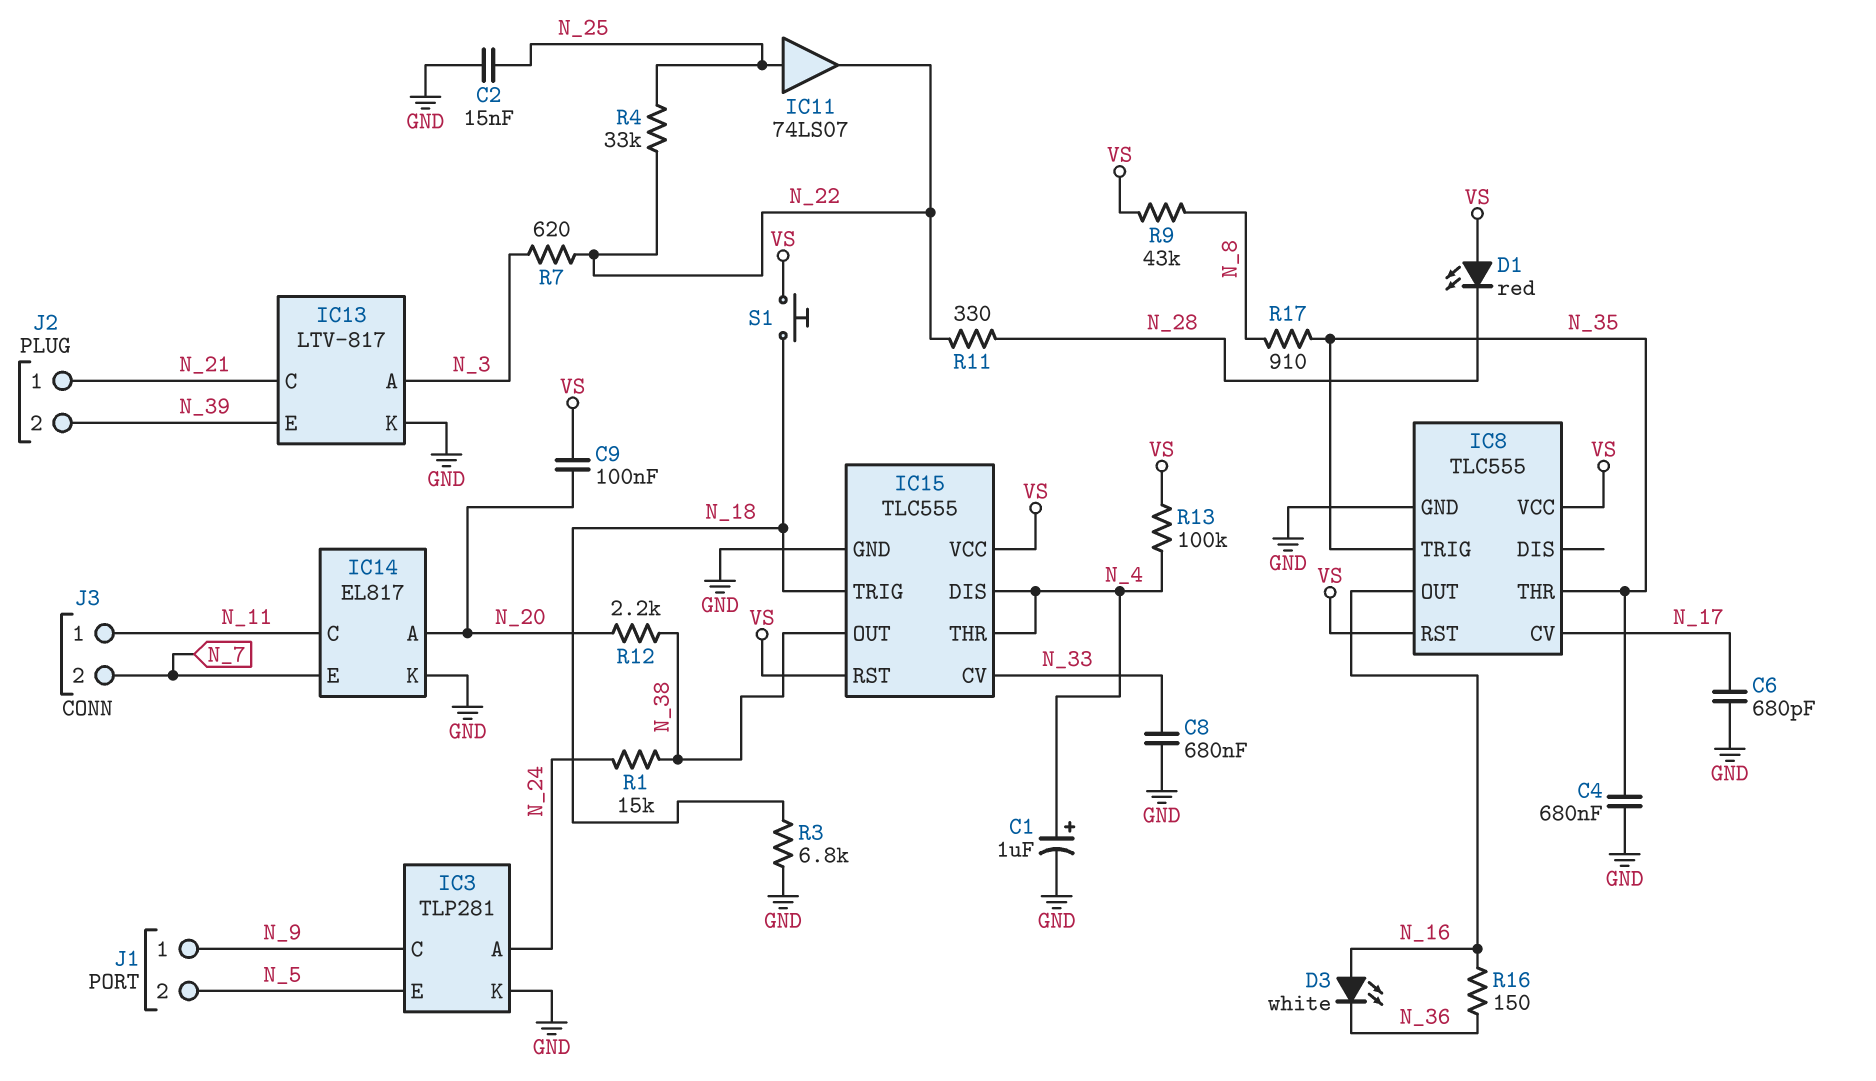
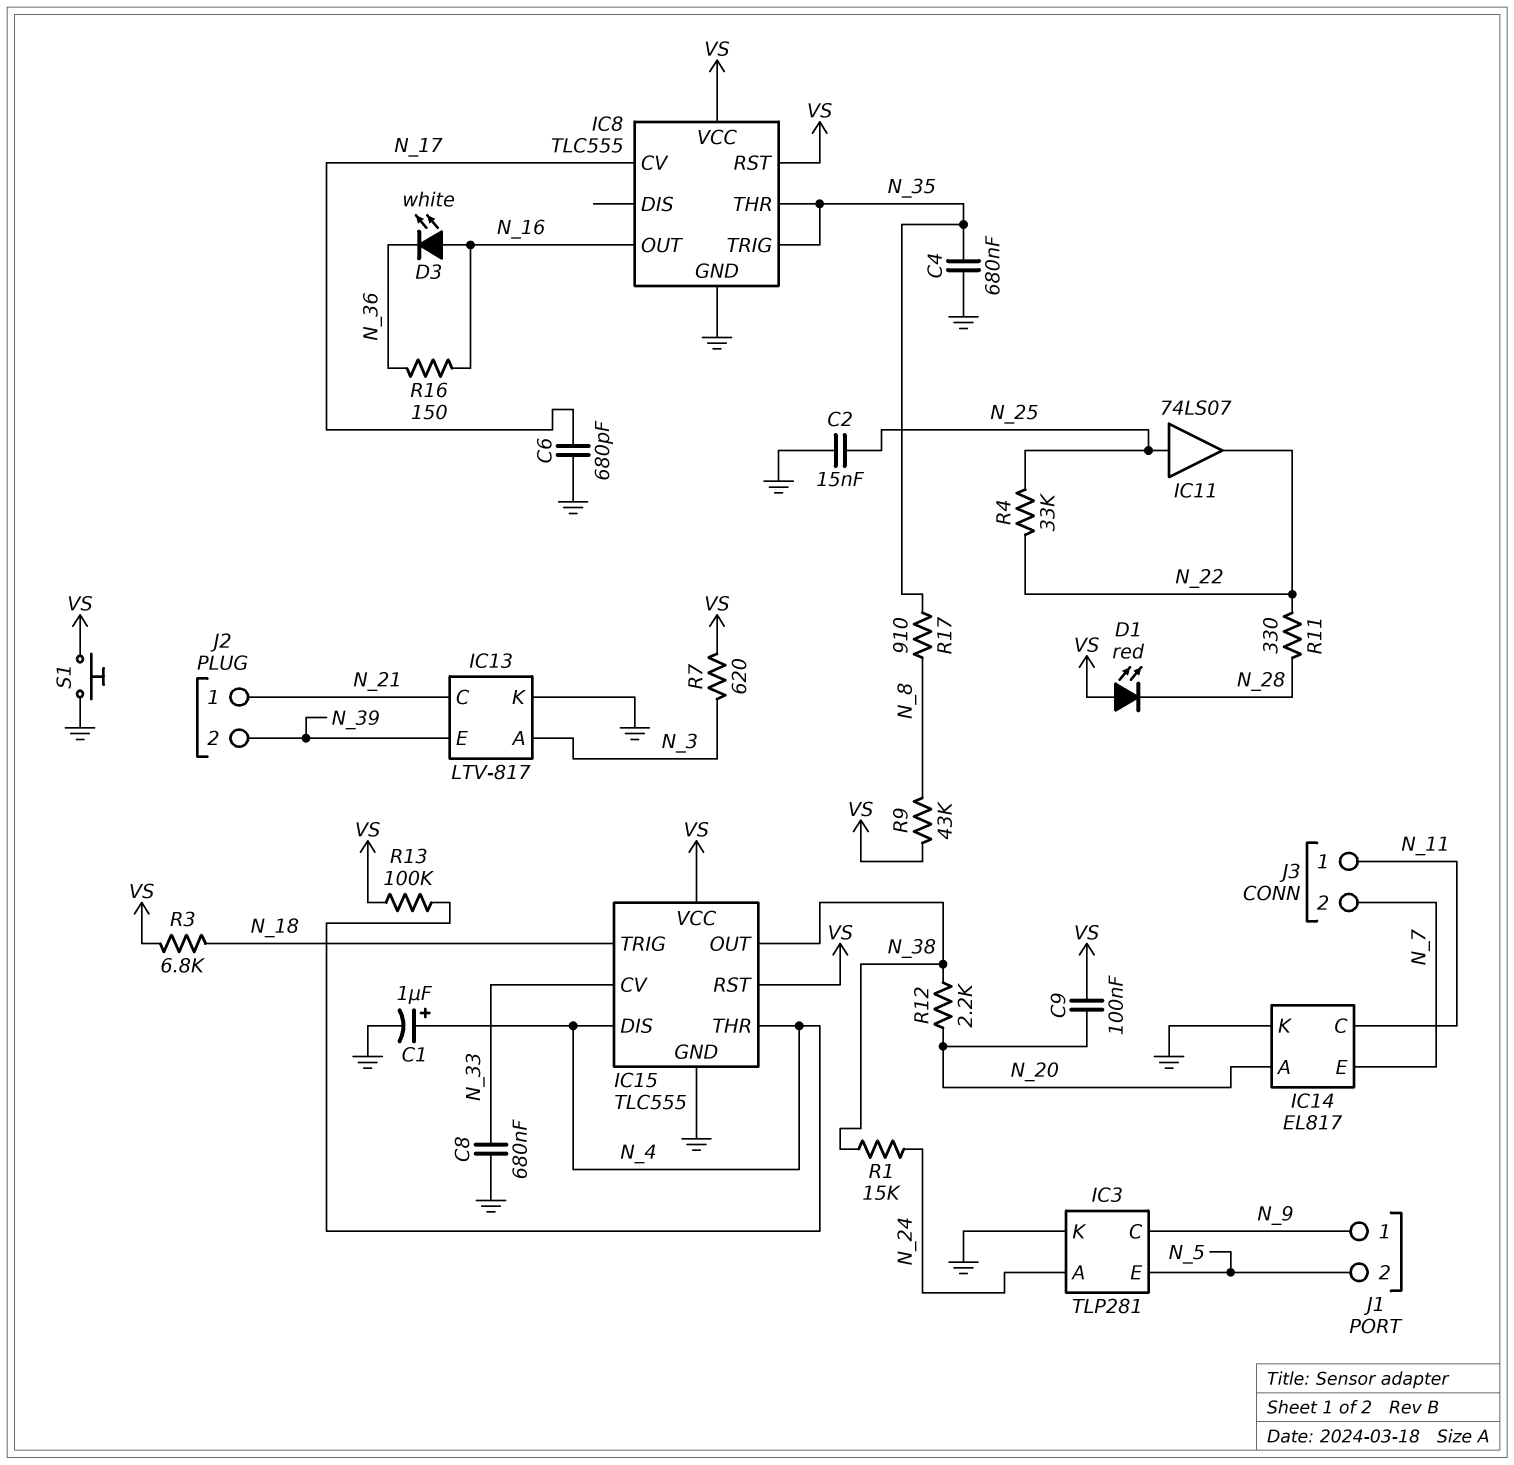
R3: 6.8k (GND, N_18) -> 6.8k (N_18, VS)
R7: 620 (N_3, N_22) -> 620 (N_3, VS)
S1: button (N_18, VS) -> button (GND, VS)

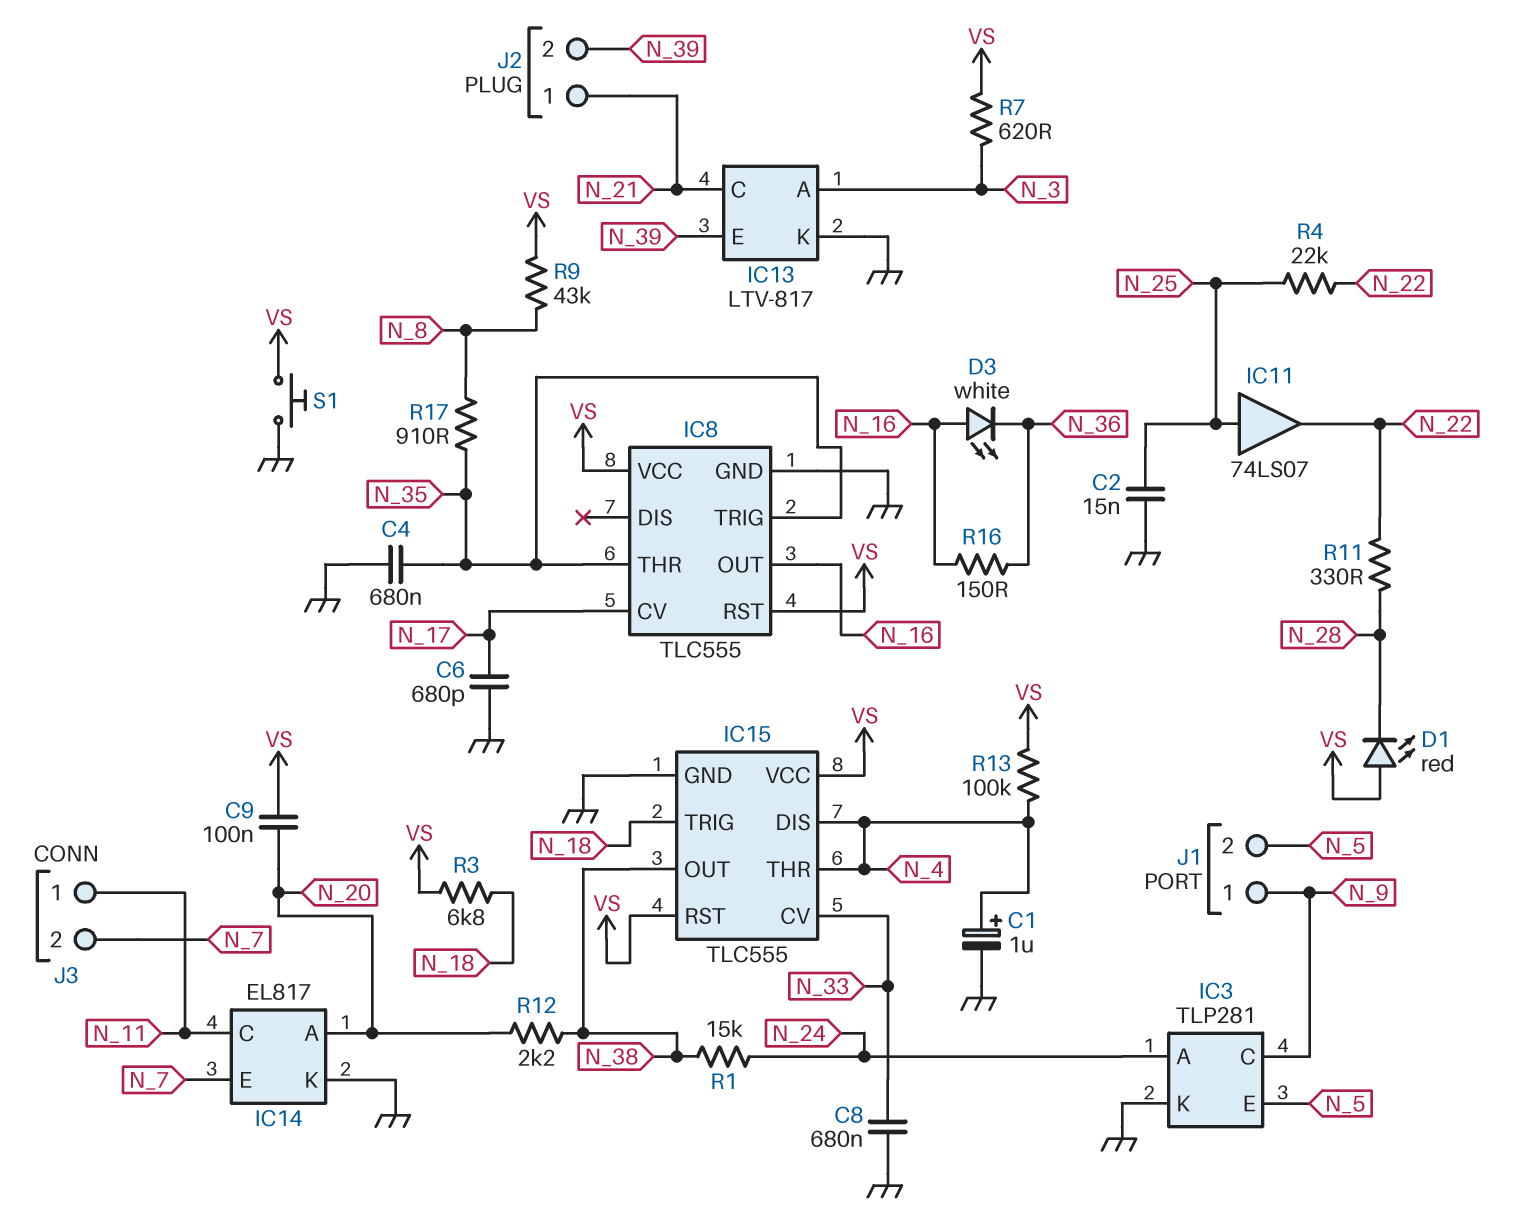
R4: 33k (N_22, N_25) -> 22k (N_22, N_25)

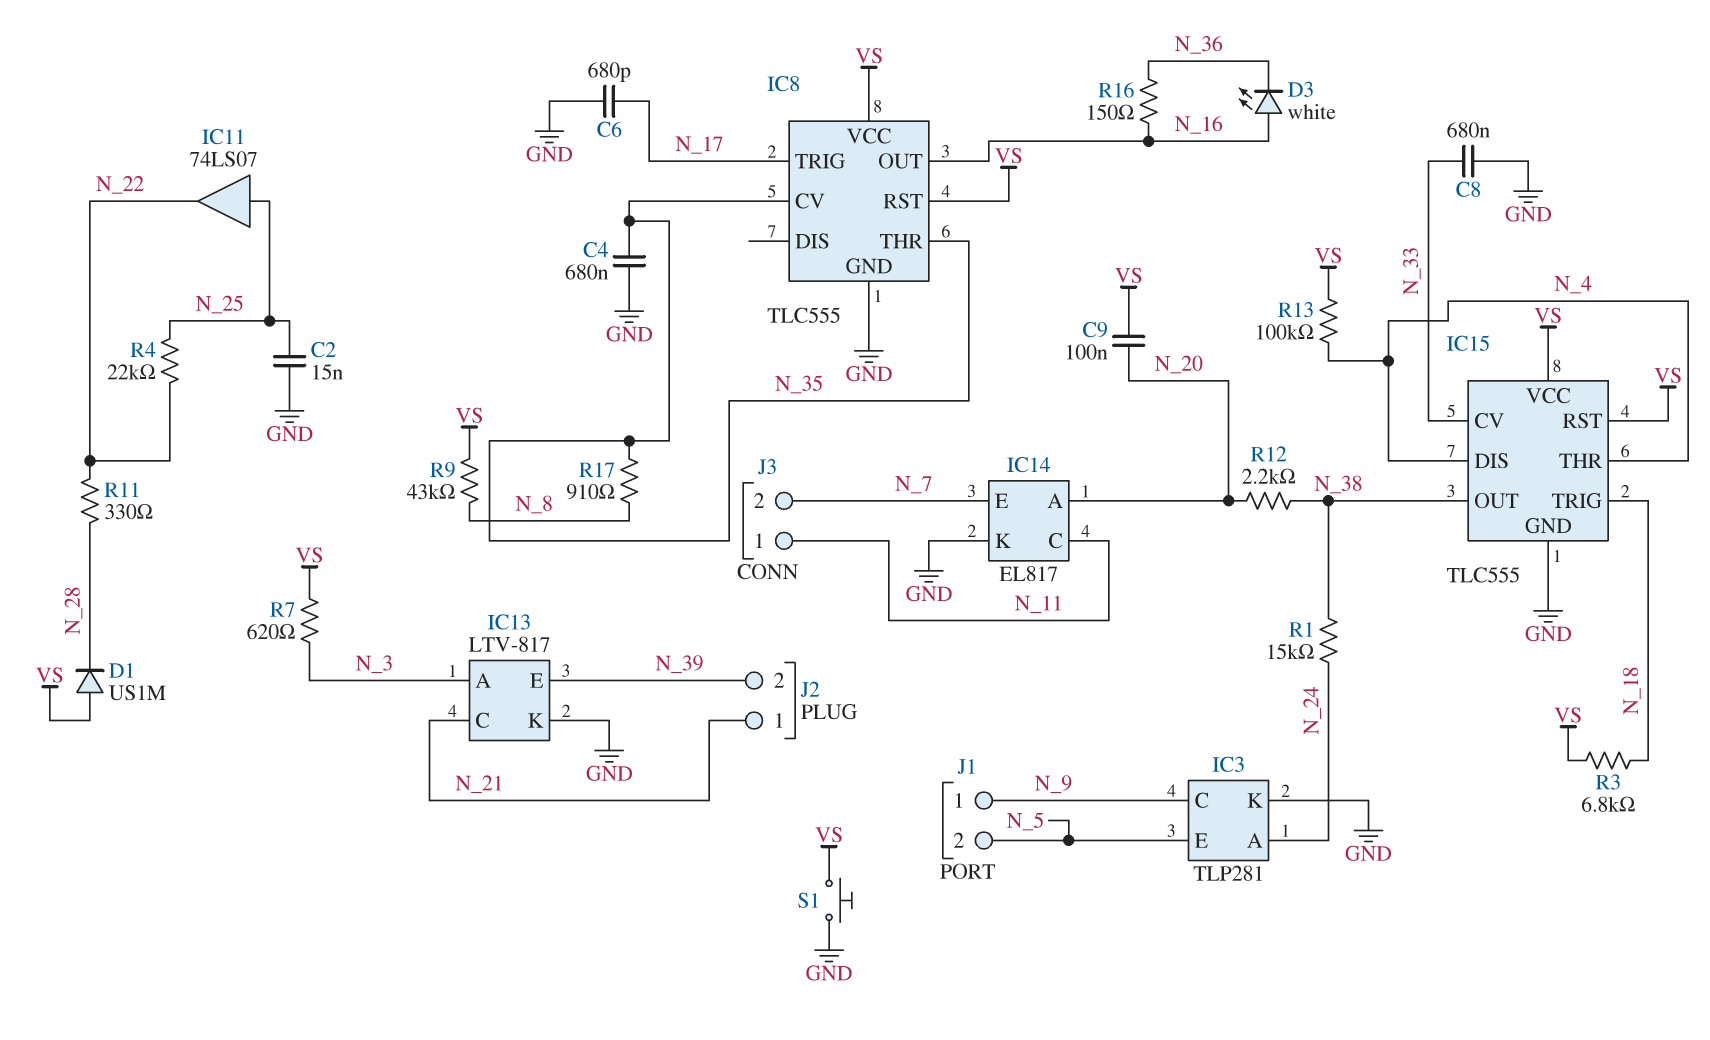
C1: 1uF (plus N_4, minus GND) -> none
D1: LED red (A VS, K N_28) -> diode US1M (A VS, K N_28)
IC8 pin CV: N_17 -> N_35
IC8 pin TRIG: N_35 -> N_17

